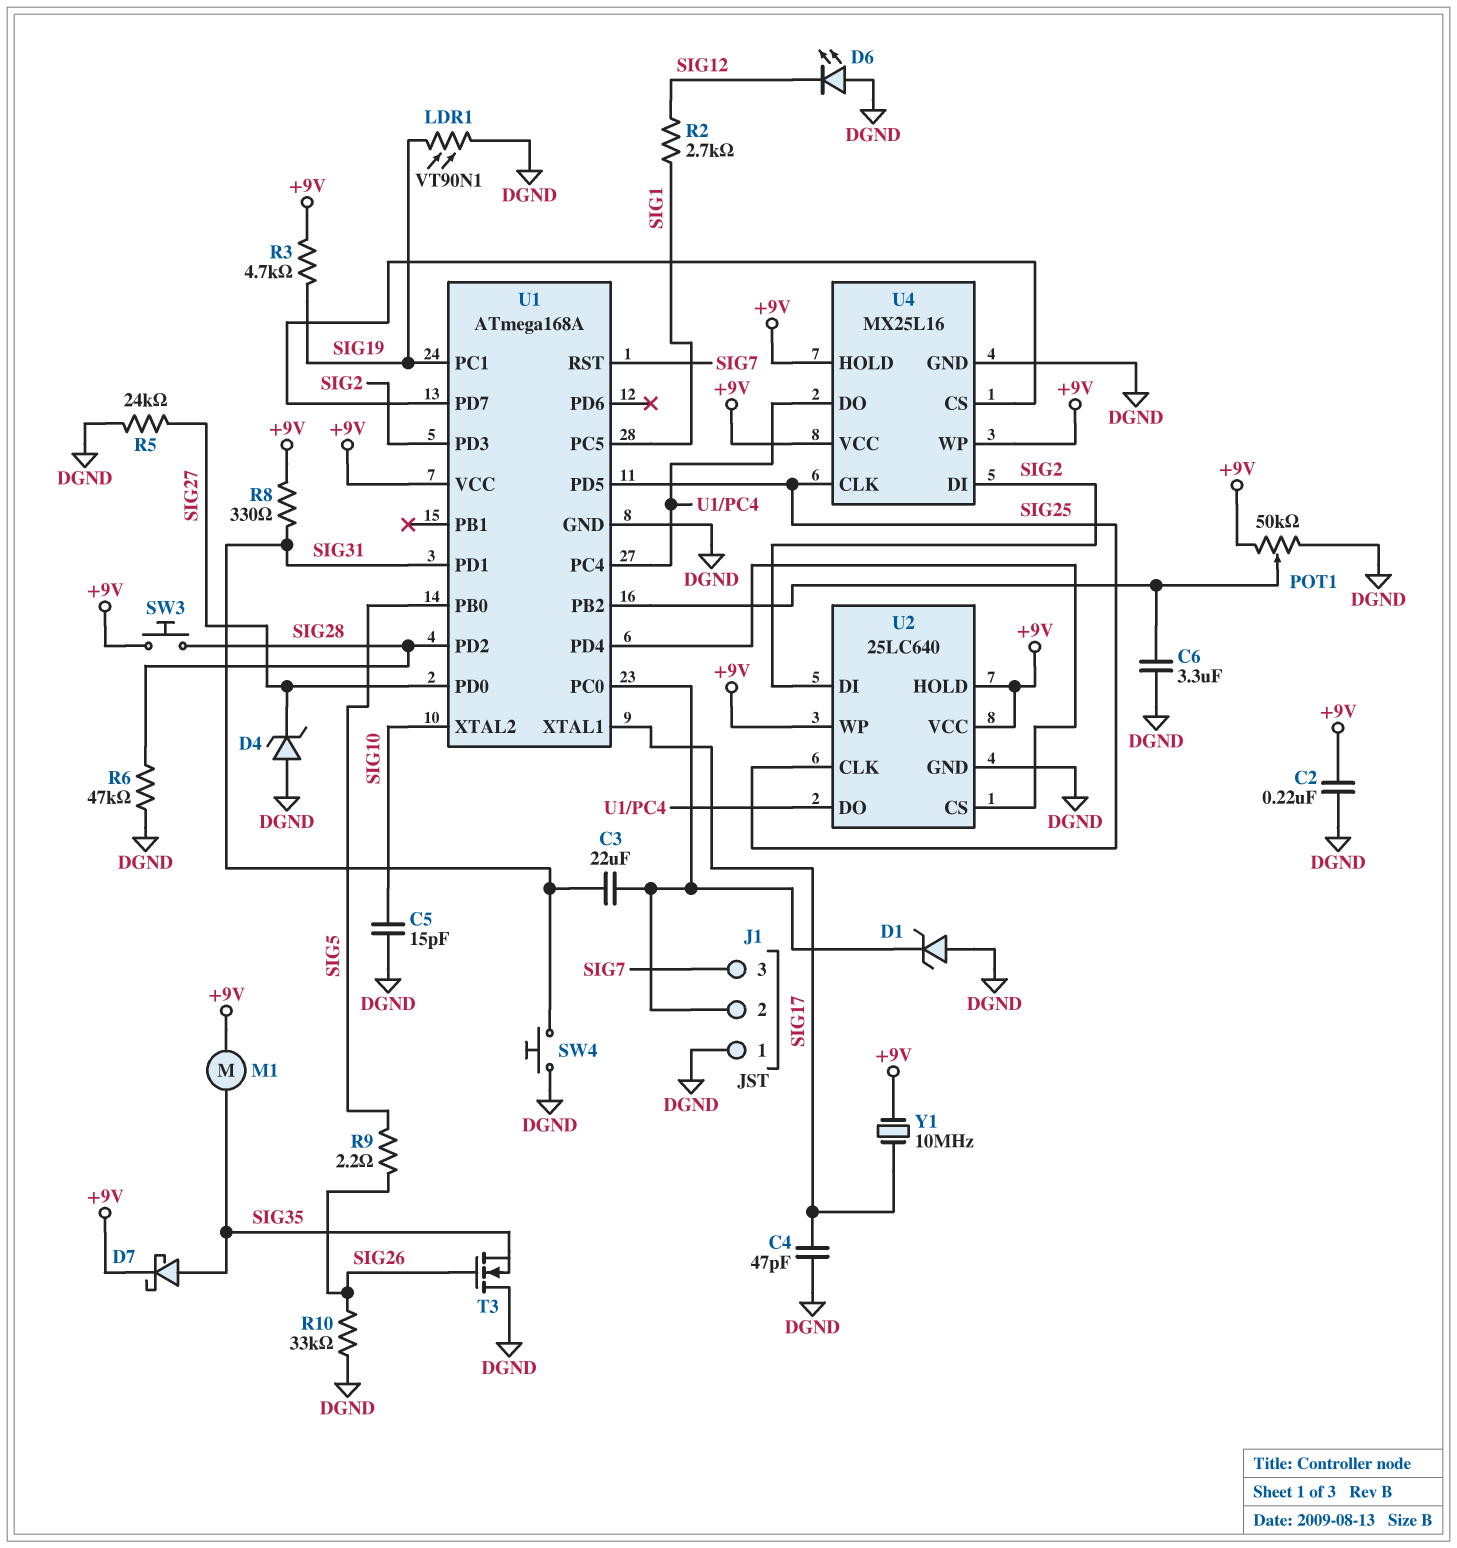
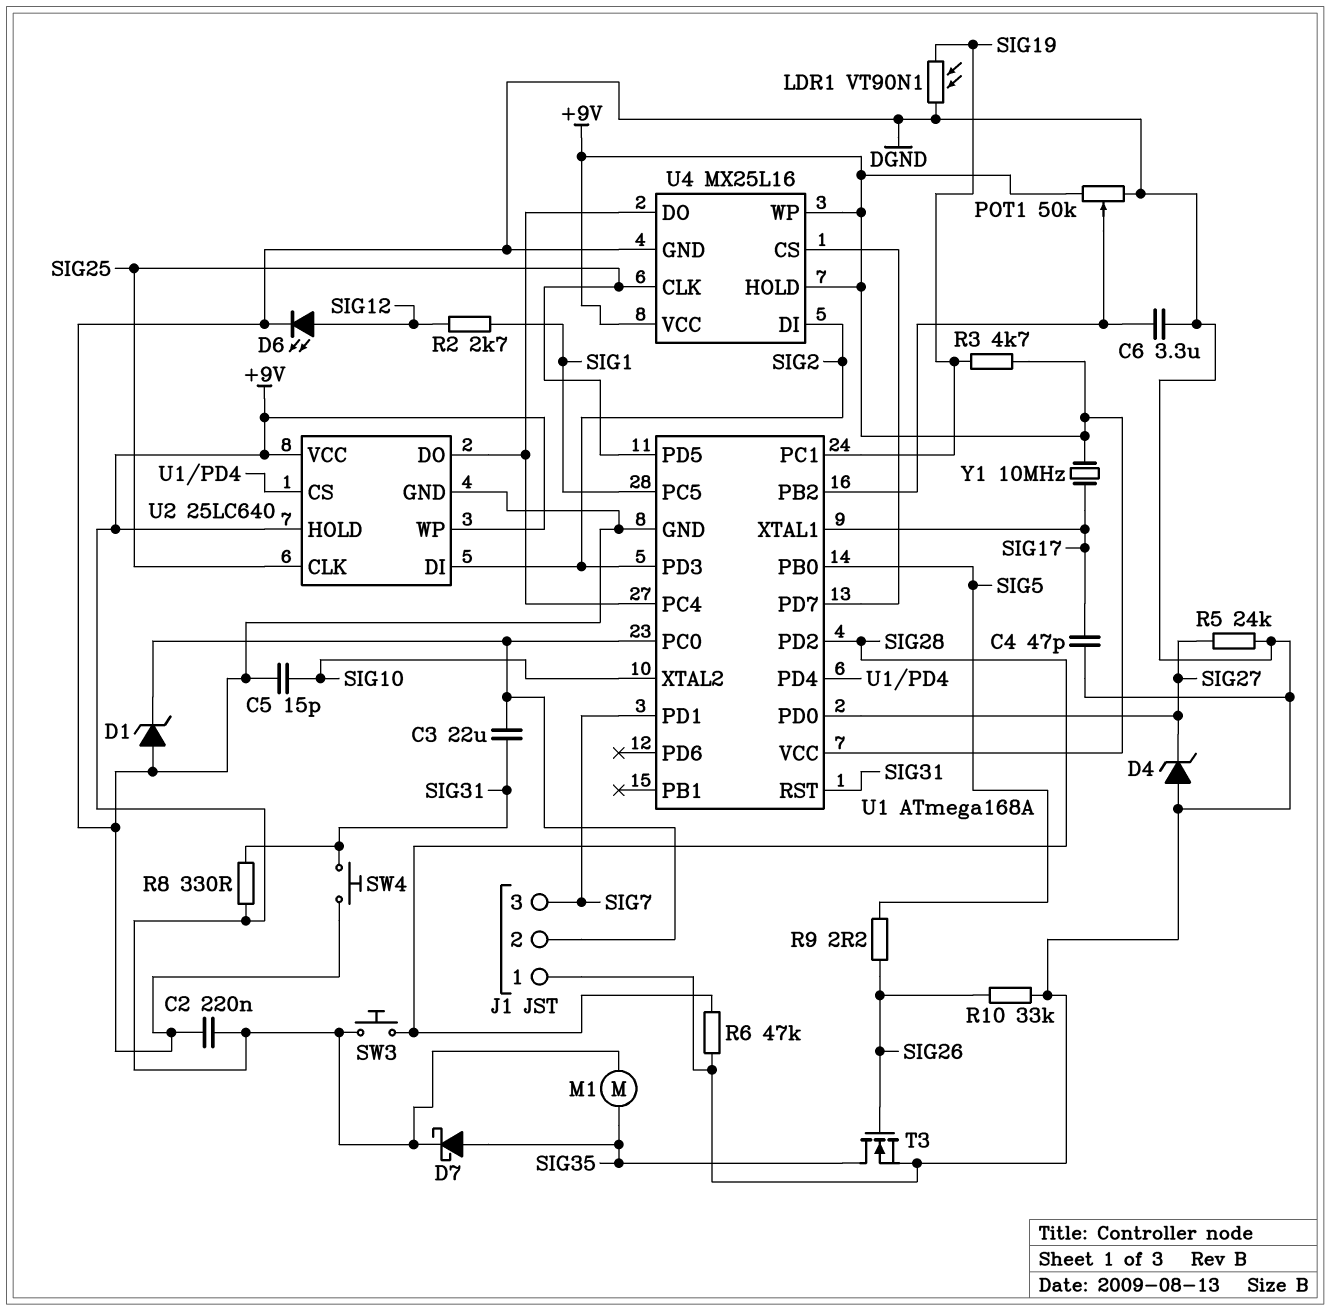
D6: LED (A DGND, K SIG12) -> LED (A SIG12, K DGND)
T3: NMOS (G SIG26, D DGND, S SIG35) -> NMOS (G SIG26, D SIG35, S DGND)
U1 pin PD1: SIG31 -> SIG7
U1 pin RST: SIG7 -> SIG31

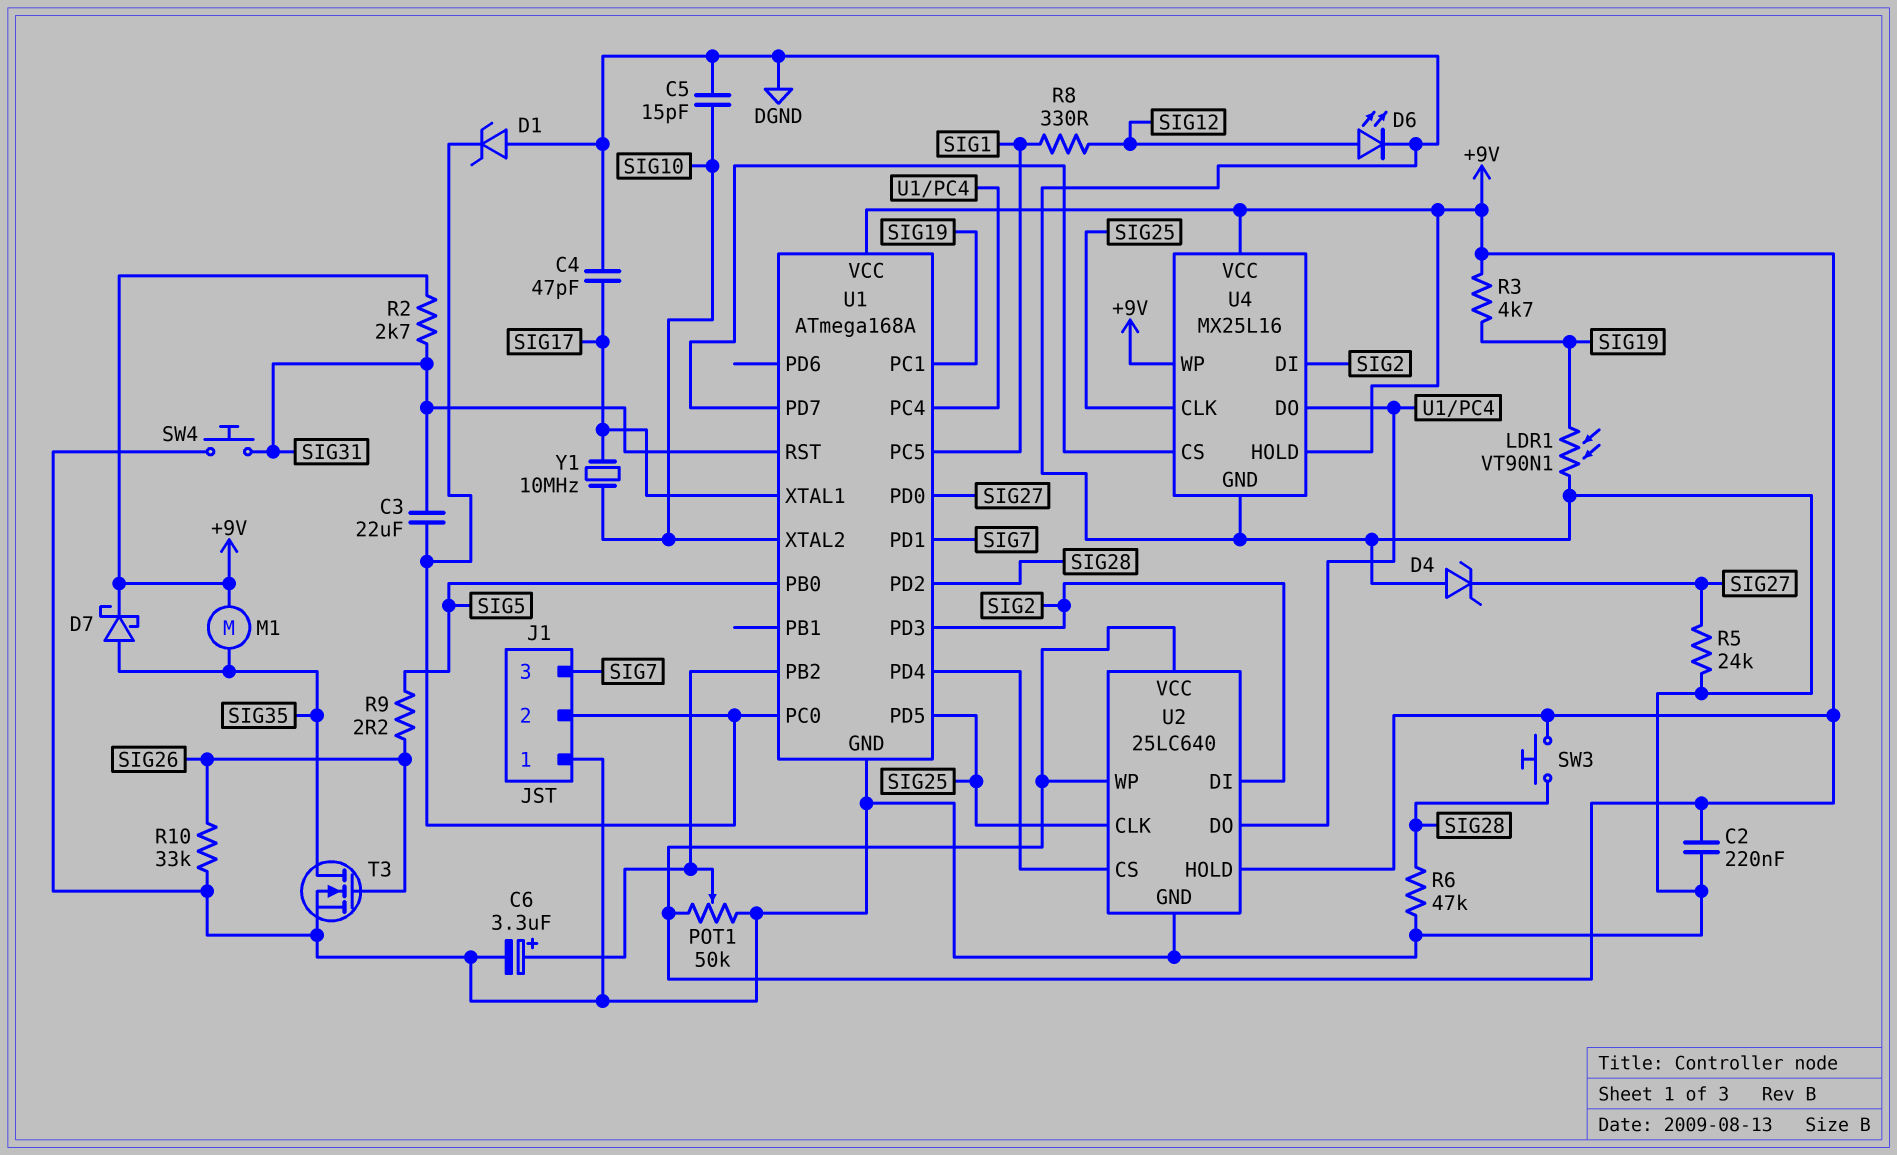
C6: 3.3uF (DGND, U1/PB2) -> 3.3uF (plus U1/PB2, minus DGND)
R2: 2.7k (SIG1, SIG12) -> 2.7k (+9V, SIG31)
R8: 330 (+9V, SIG31) -> 330 (SIG1, SIG12)
Y1: 10MHz (+9V, SIG17) -> 10MHz (SIG10, SIG17)

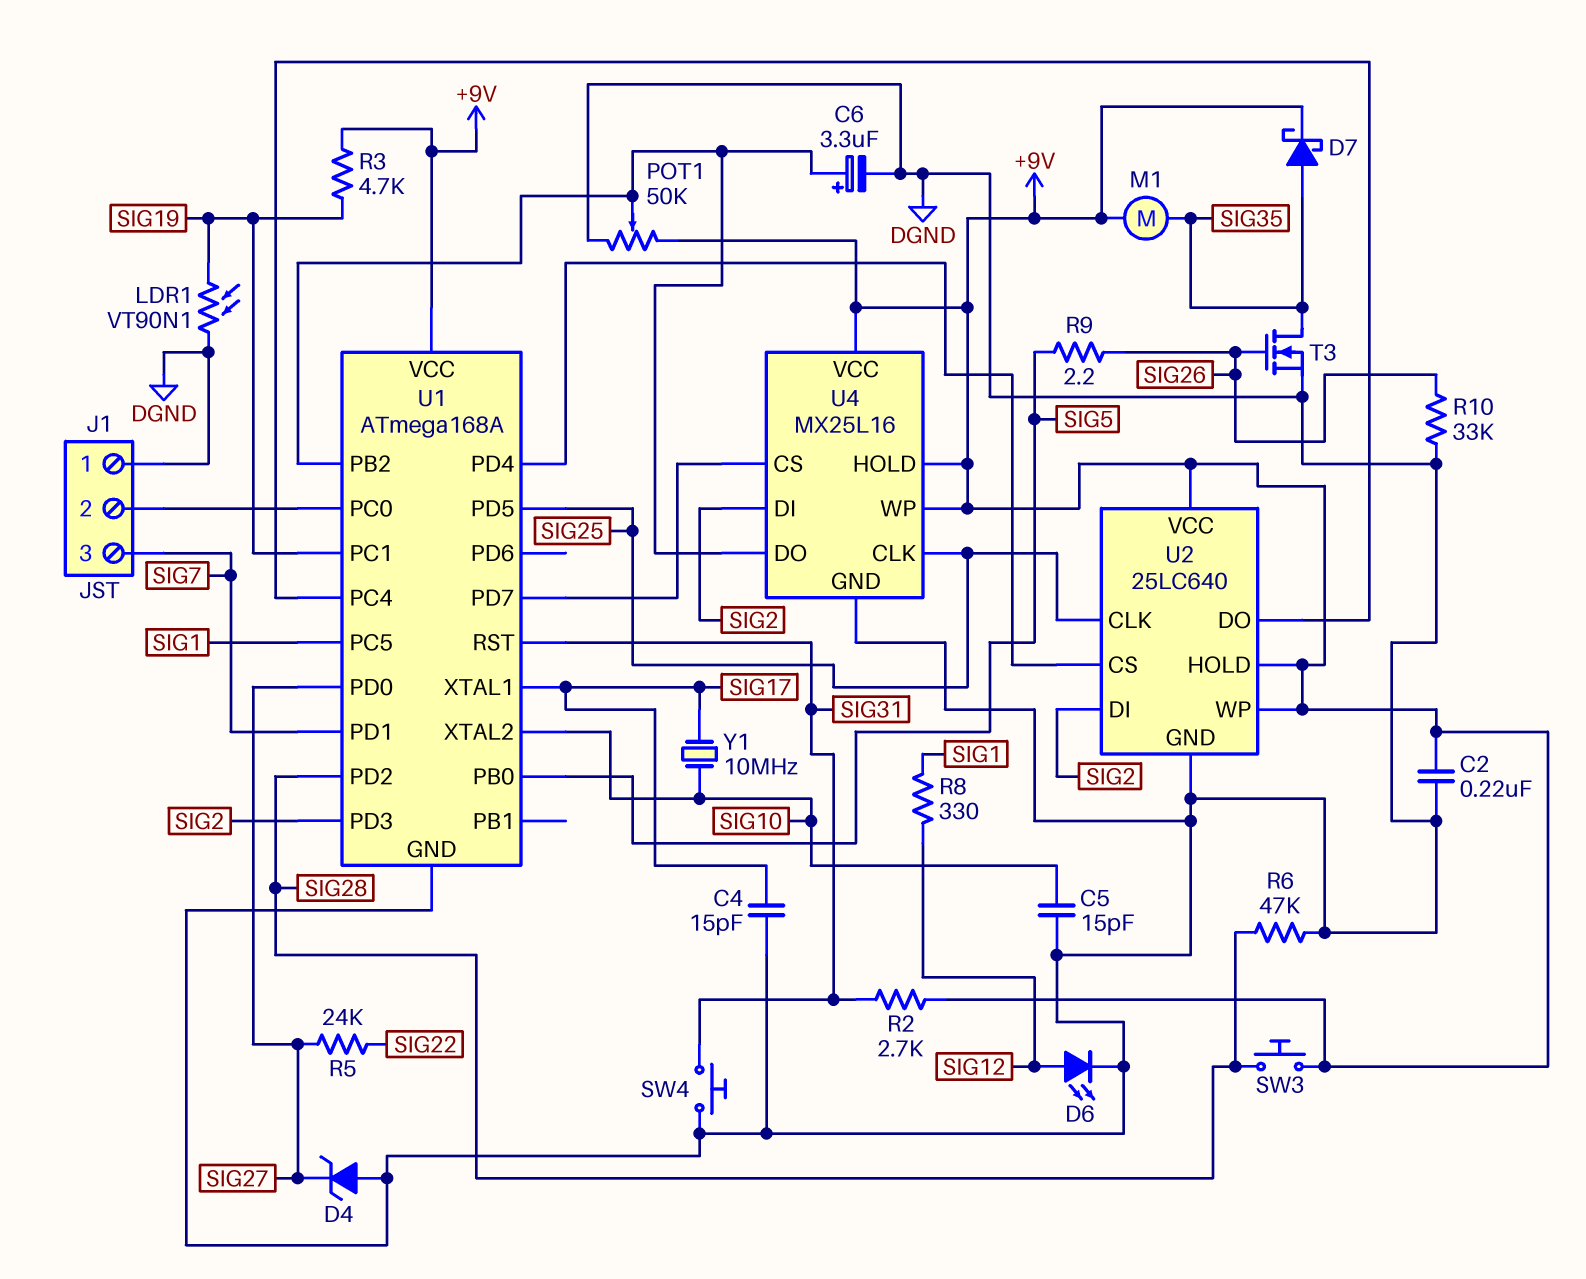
C3: 22uF (J1/2, SIG31) -> none
C4: 47pF (DGND, SIG17) -> 15pF (DGND, SIG17)
D1: zener (A DGND, K J1/2) -> none
R5: 24k (DGND, SIG27) -> 24k (SIG22, SIG27)
U4 pin DO: U1/PC4 -> U1/PB2

